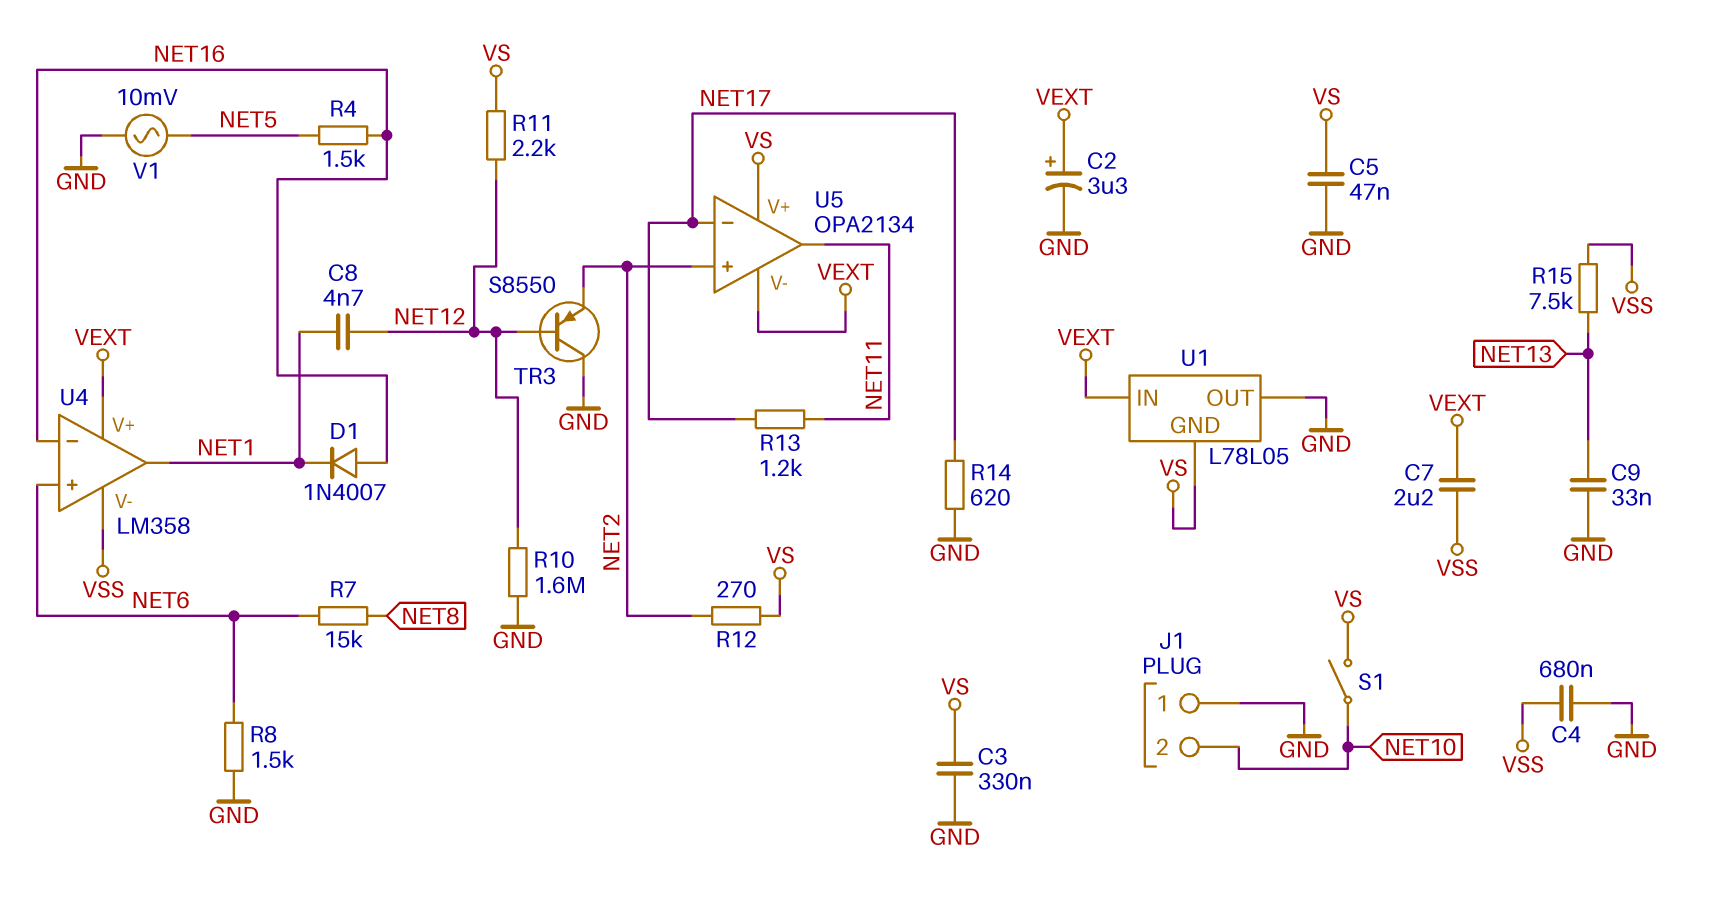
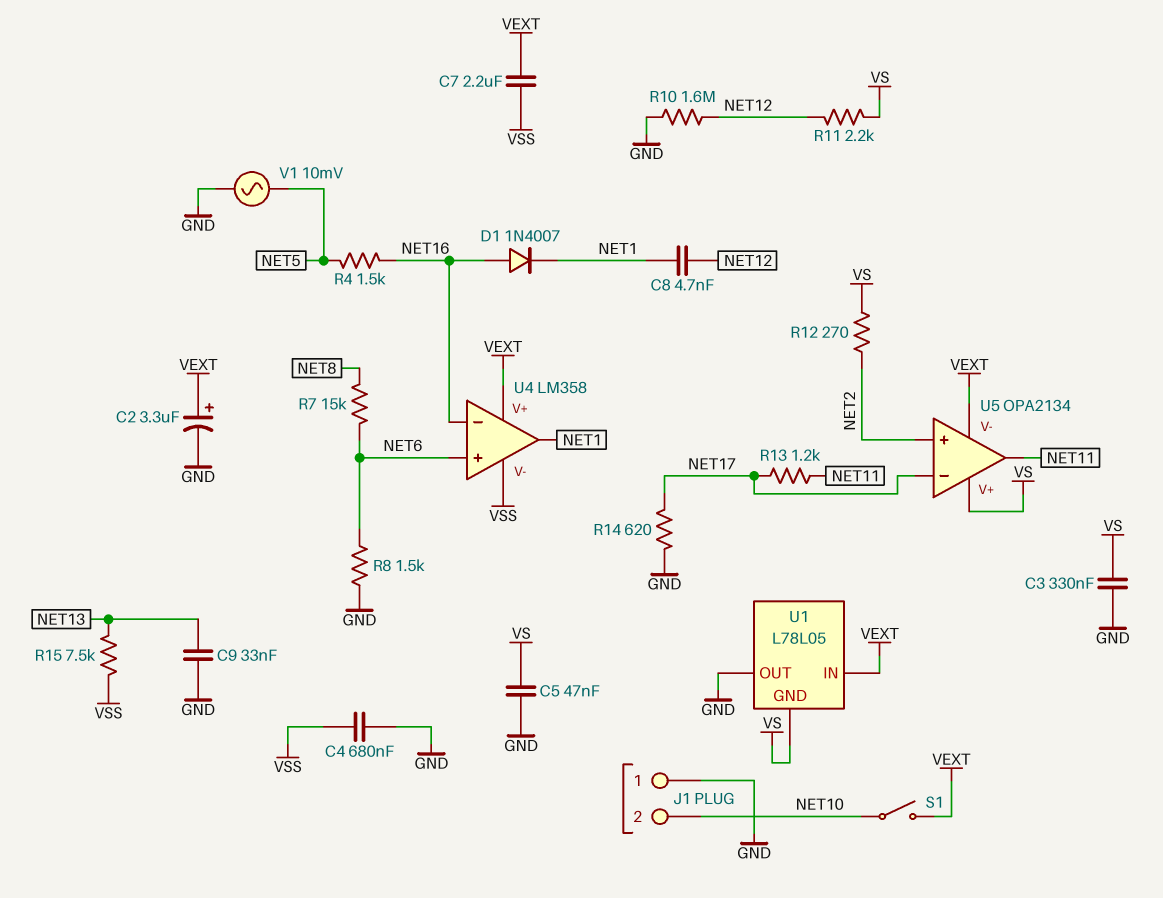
S1: switch (NET10, VS) -> switch (NET10, VEXT)
TR3: PNP S8550 (B NET12, C GND, E NET2) -> none

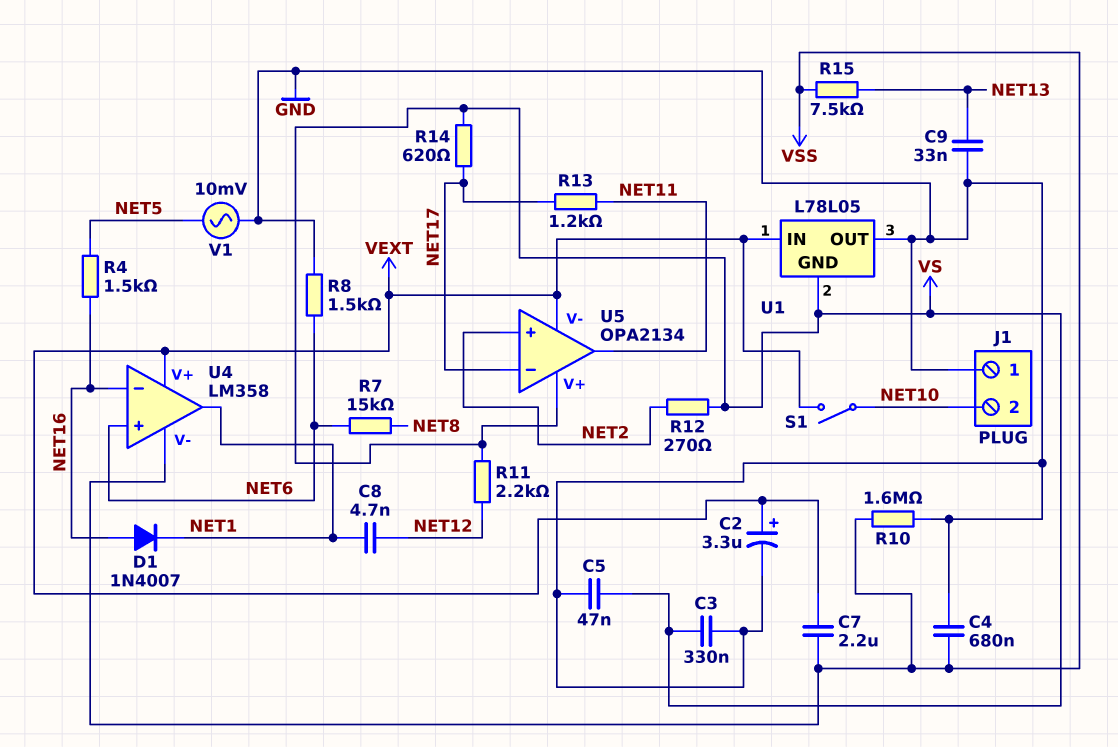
R10: 1.6M (GND, NET12) -> 1.6M (GND, VSS)
R14: 620 (GND, NET17) -> 620 (NET17, VS)

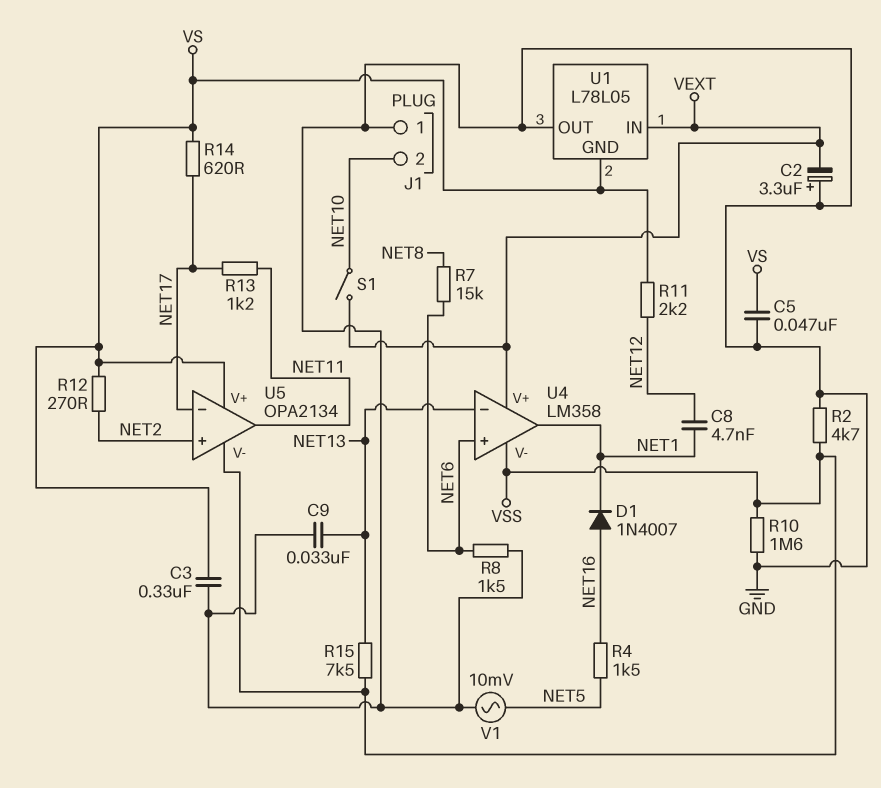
C2: 3.3uF (plus VEXT, minus GND) -> 3.3uF (plus GND, minus VEXT)
C4: 680nF (GND, VSS) -> none
C7: 2.2uF (VEXT, VSS) -> none
R2: none -> 4.7k (GND, VSS)
U4 pin in-: NET16 -> NET13
U5 pin V-: VEXT -> VSS

